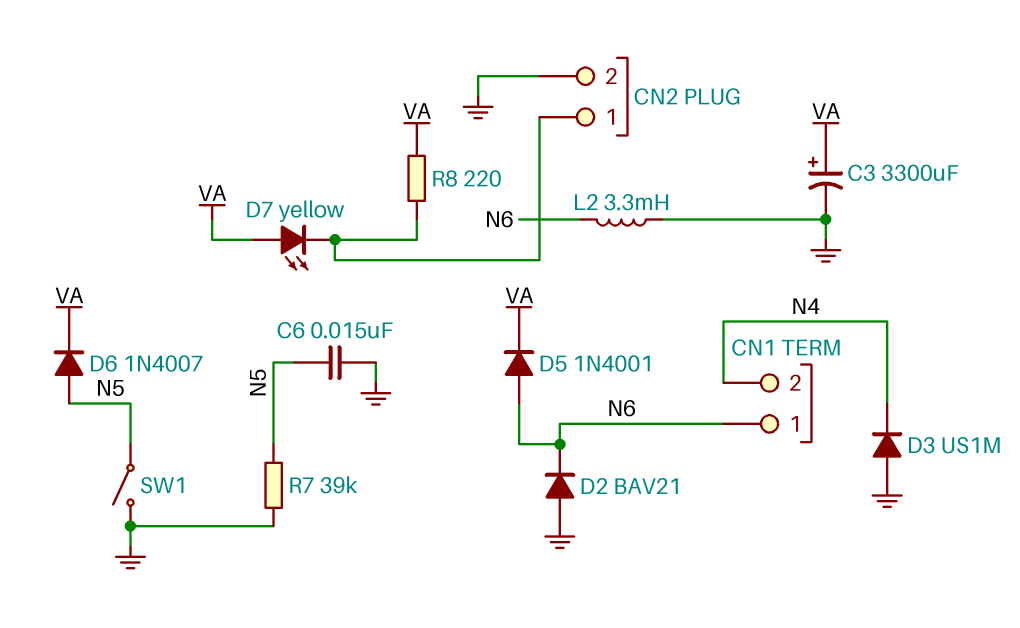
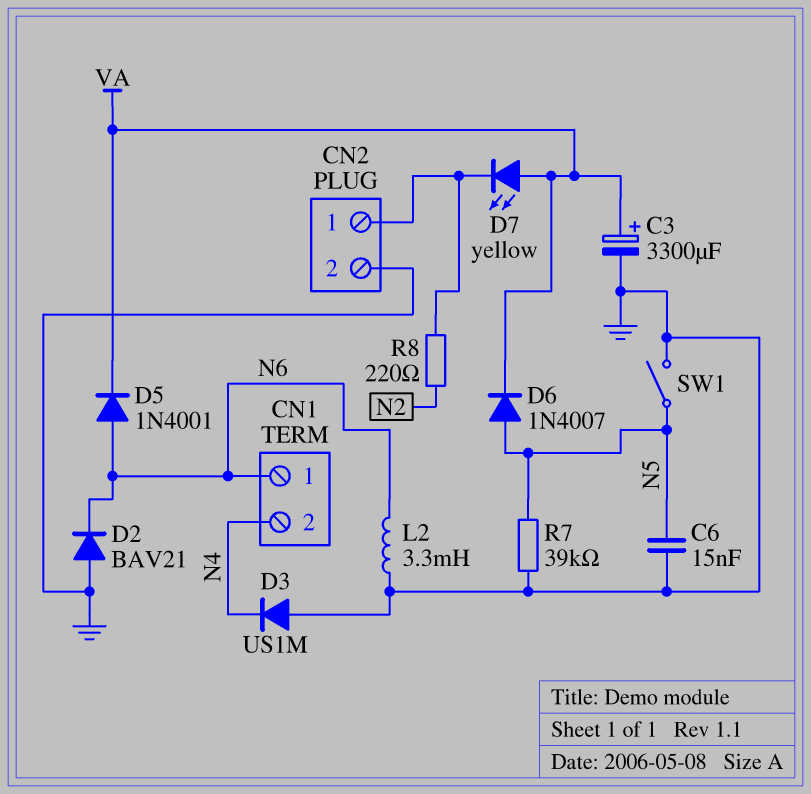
R8: 220 (CN2/1, VA) -> 220 (CN2/1, N2)

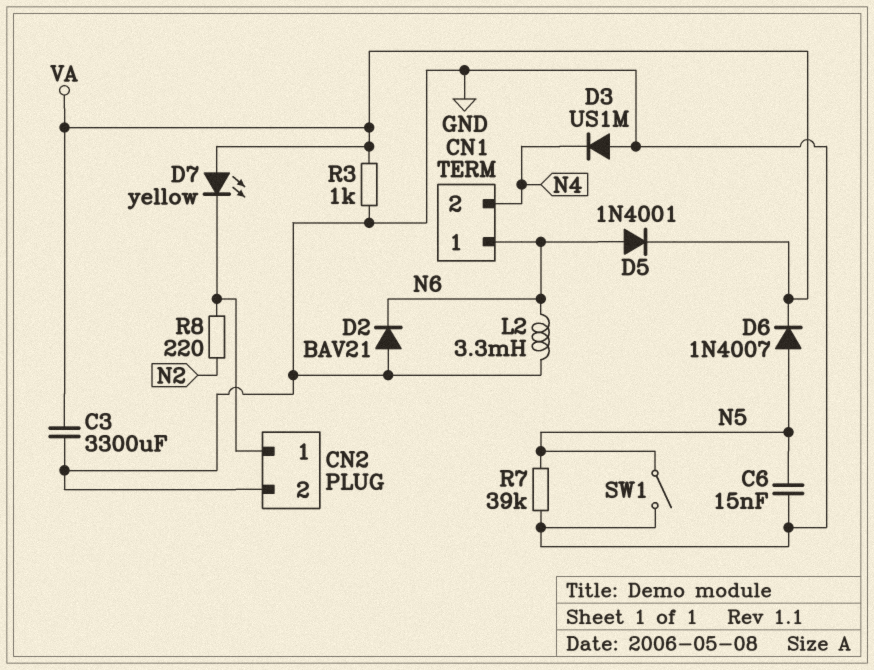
C3: 3300uF (plus VA, minus GND) -> 3300uF (GND, VA)
R3: none -> 1k (GND, VA)

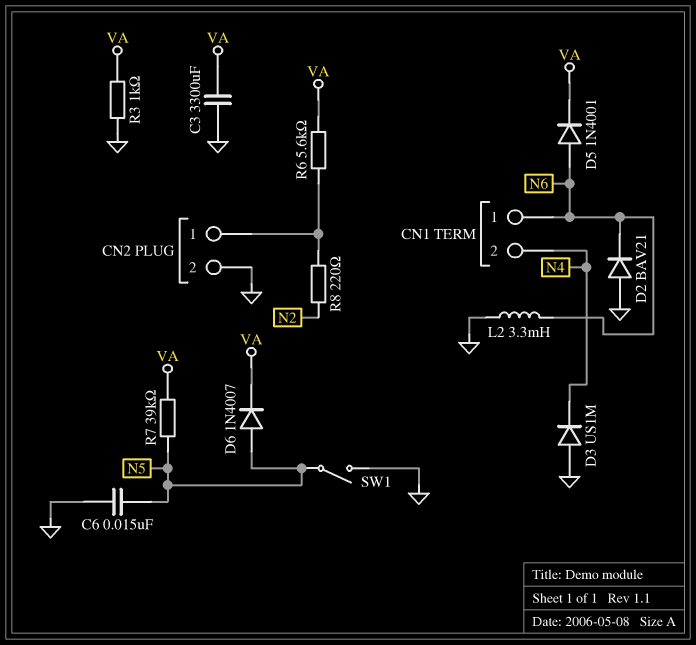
D7: LED yellow (A VA, K CN2/1) -> none
R6: none -> 5.6k (CN2/1, VA)
R7: 39k (GND, N5) -> 39k (N5, VA)

